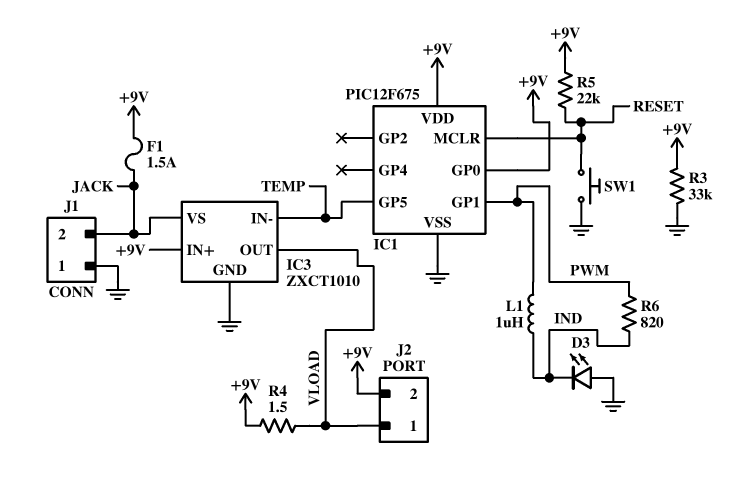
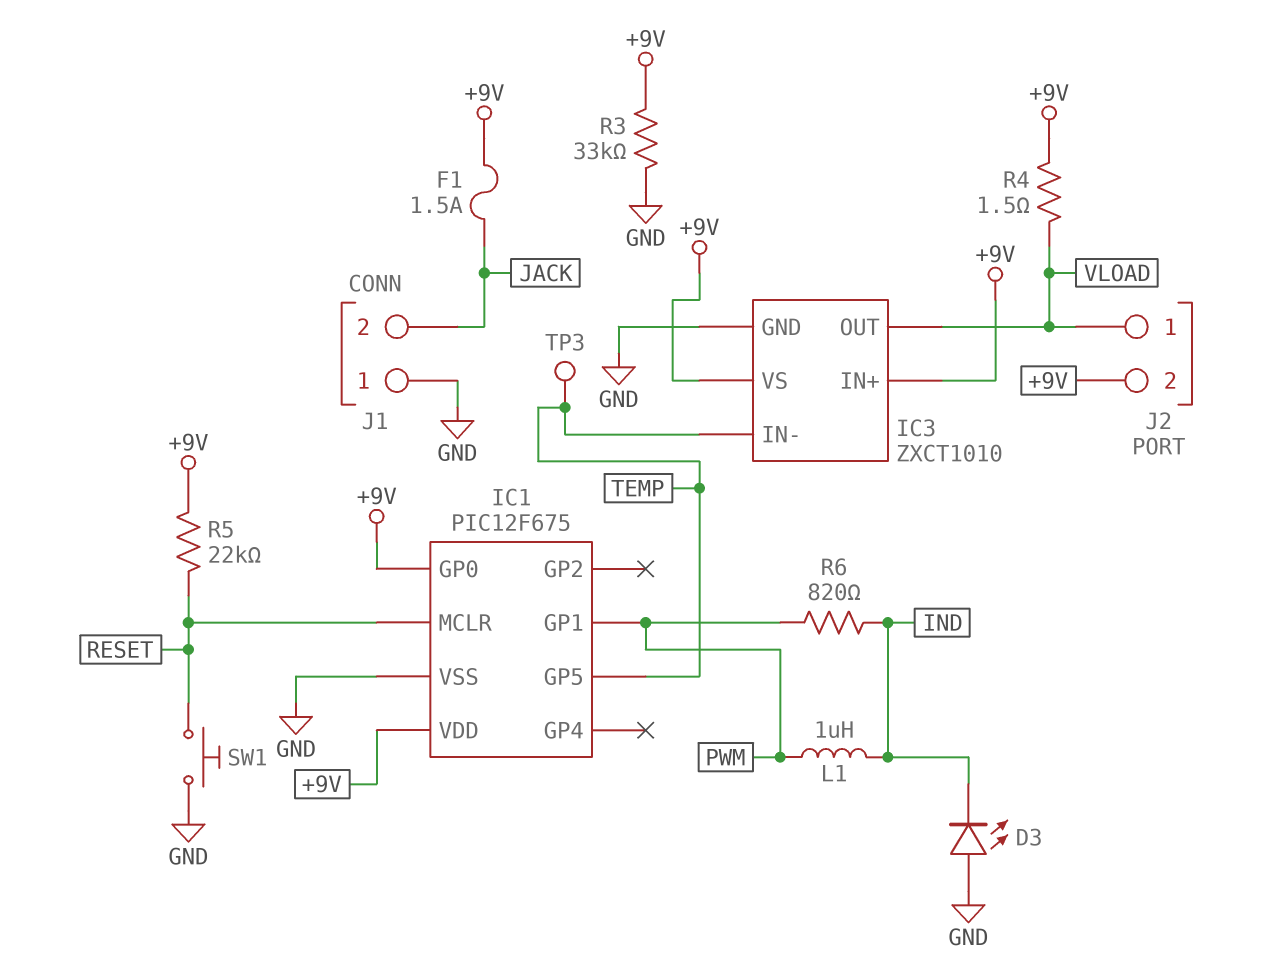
IC3 pin VS: JACK -> +9V
TP3: none -> test point (TEMP)

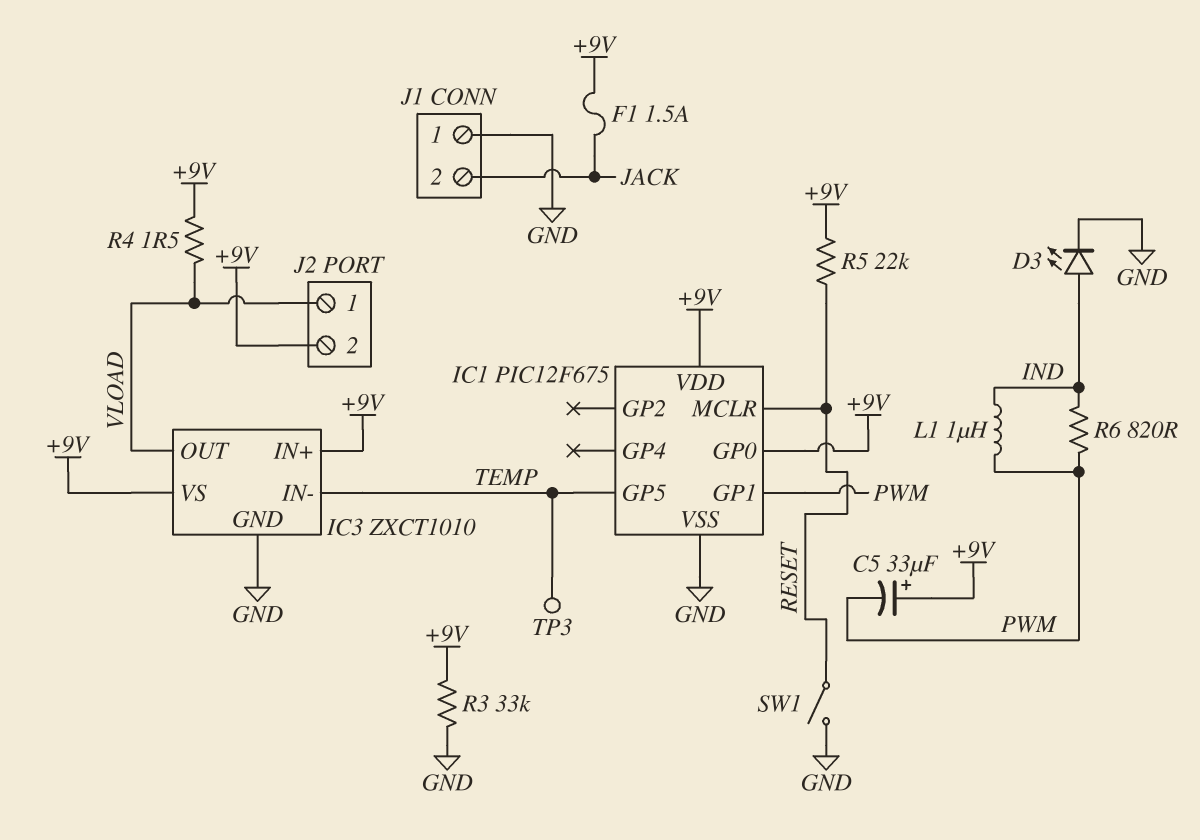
C5: none -> 33uF (plus +9V, minus PWM)
D3: LED (A GND, K IND) -> LED (A IND, K GND)
SW1: button (GND, RESET) -> switch (GND, RESET)

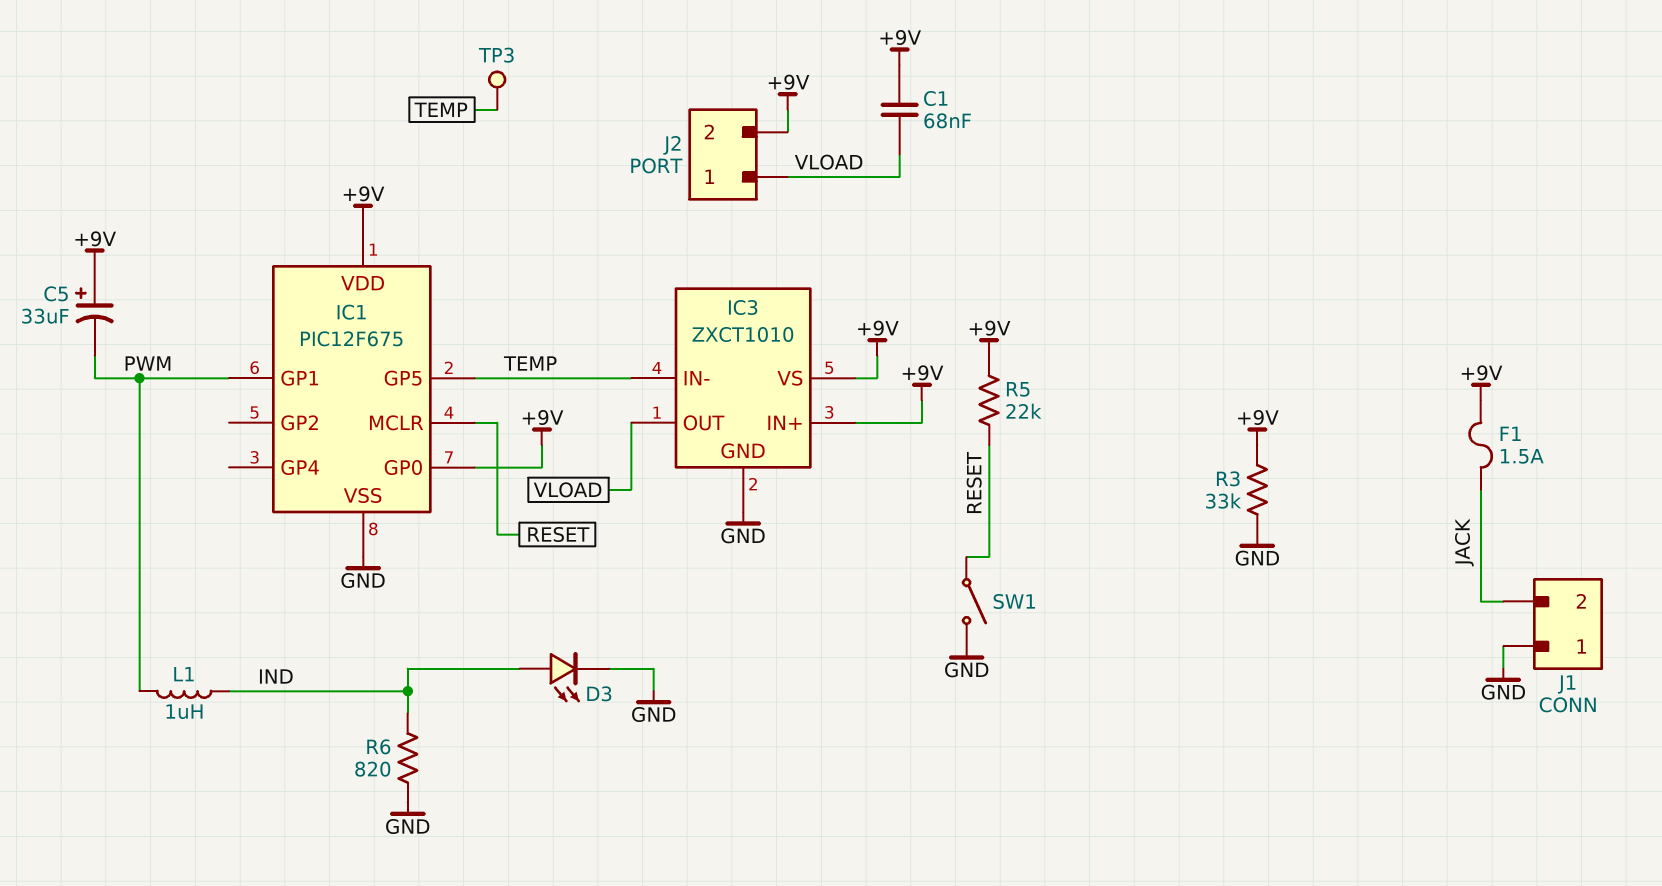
C1: none -> 68nF (+9V, VLOAD)
R4: 1.5 (+9V, VLOAD) -> none
R6: 820 (IND, PWM) -> 820 (GND, IND)

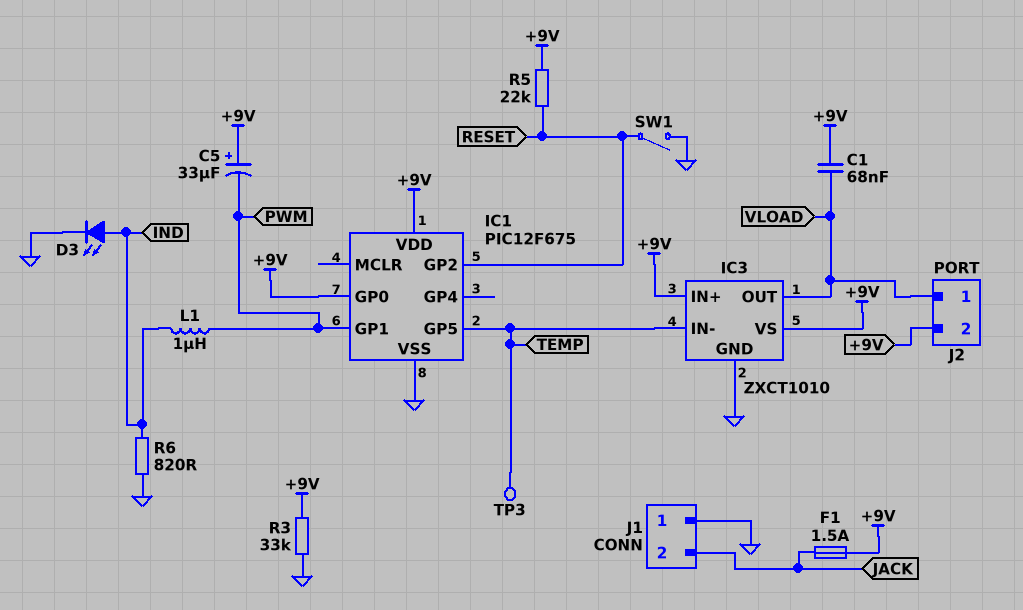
IC1 pin GP2: none -> RESET
IC1 pin MCLR: RESET -> none

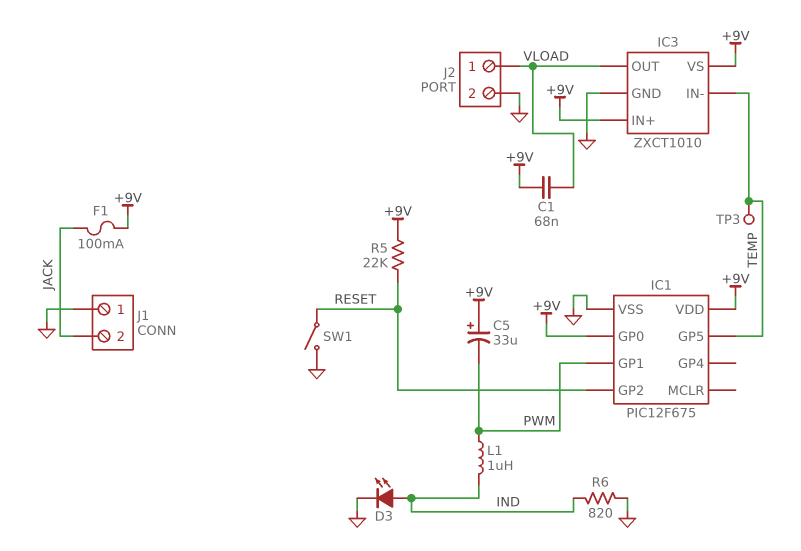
F1: 1.5A (+9V, JACK) -> 100mA (+9V, JACK)
J2 pin 2: +9V -> GND
R3: 33k (+9V, GND) -> none

